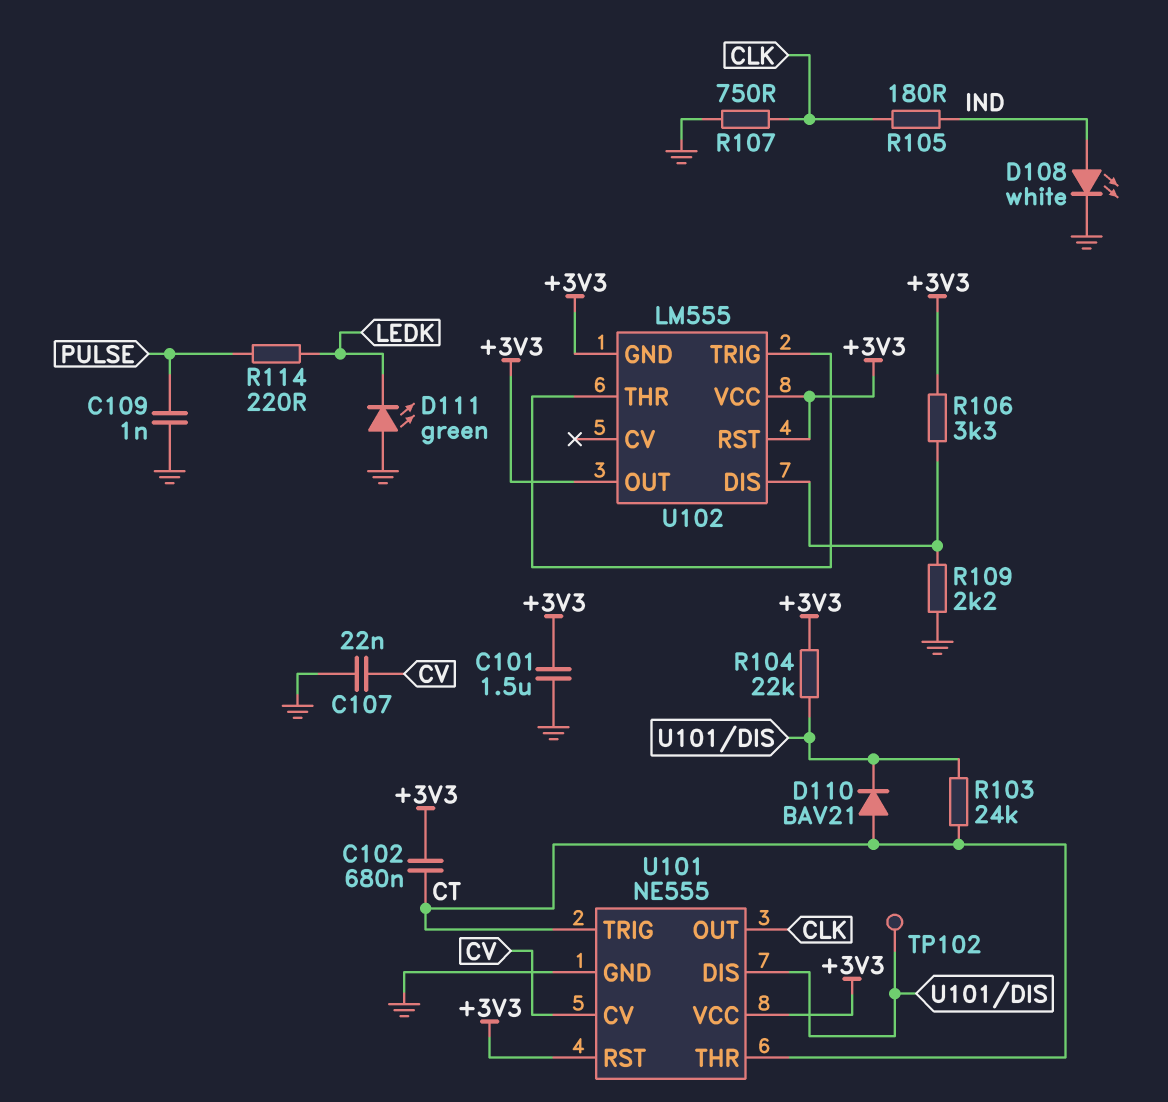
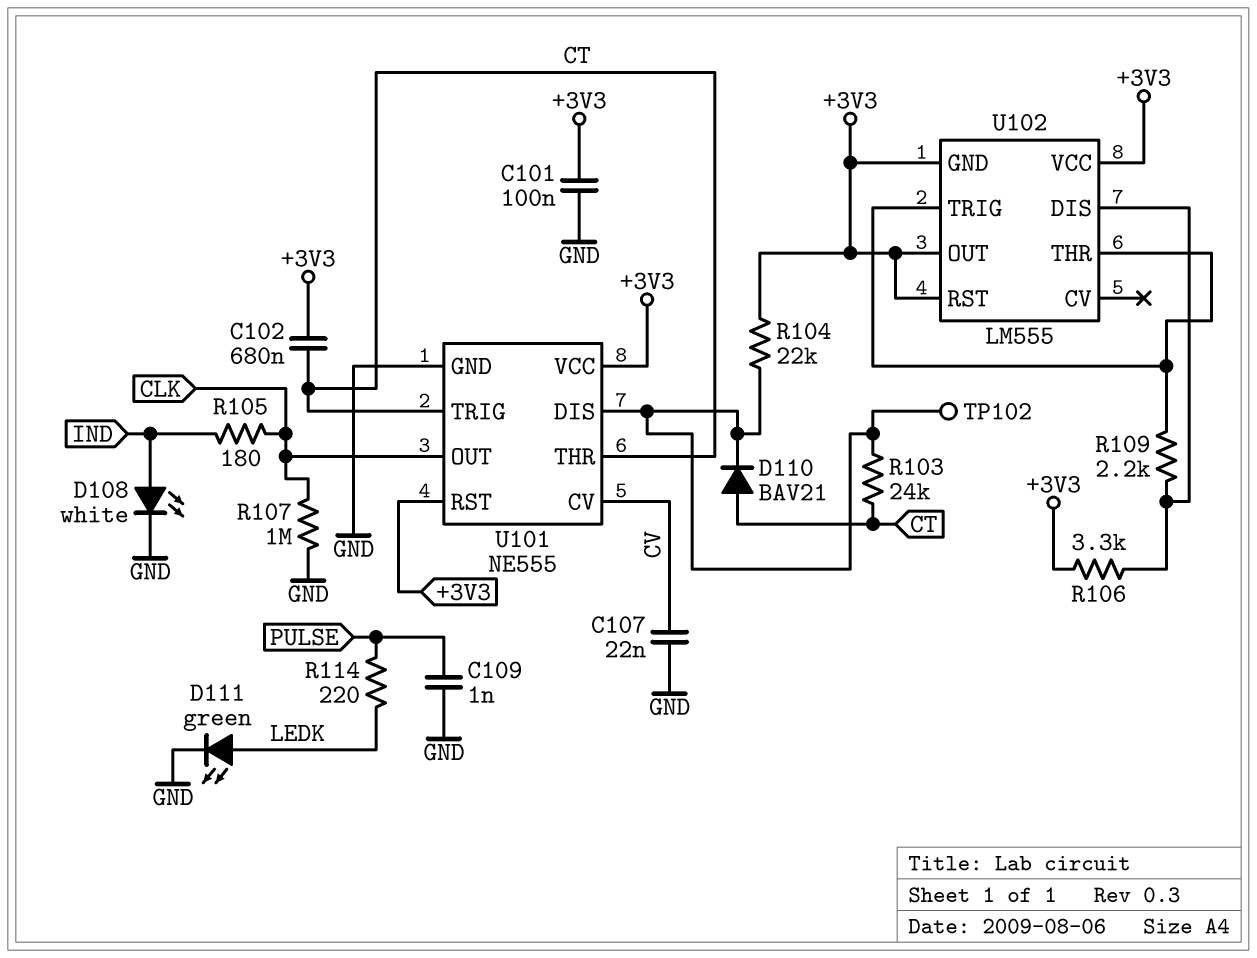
C101: 1.5uF (+3V3, GND) -> 100nF (+3V3, GND)
D111: LED green (A GND, K LEDK) -> LED green (A LEDK, K GND)
R107: 750 (CLK, GND) -> 1M (CLK, GND)
R109: 2.2k (GND, U102/DIS) -> 2.2k (U102/DIS, U102/THR)

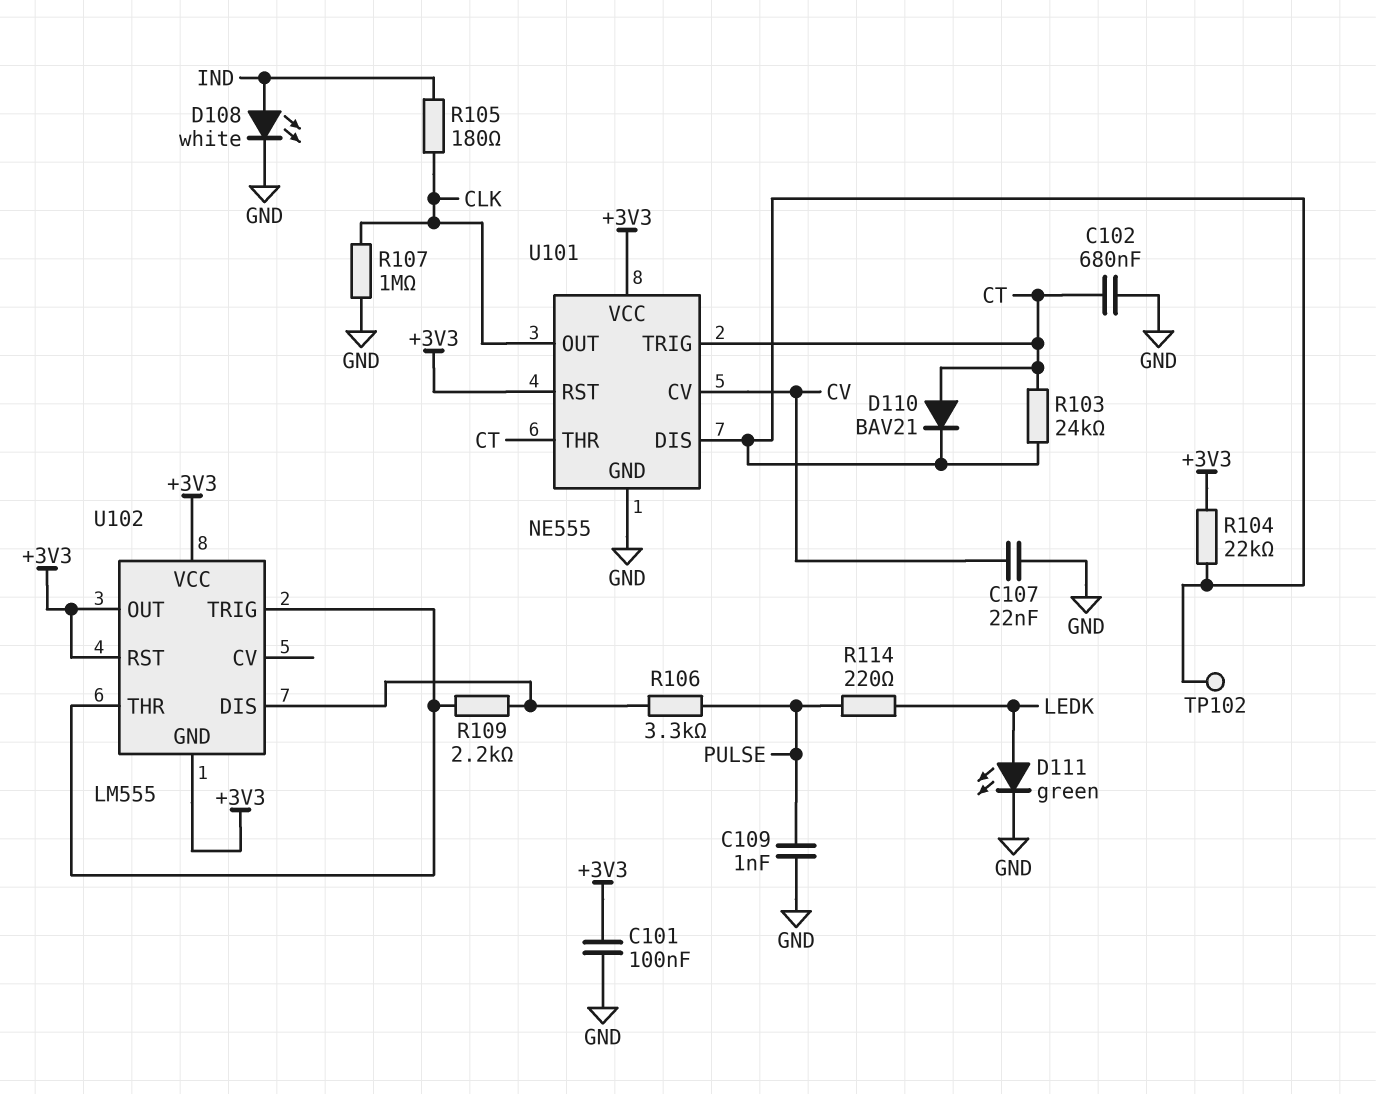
C102: 680nF (+3V3, CT) -> 680nF (CT, GND)
R106: 3.3k (+3V3, U102/DIS) -> 3.3k (PULSE, U102/DIS)

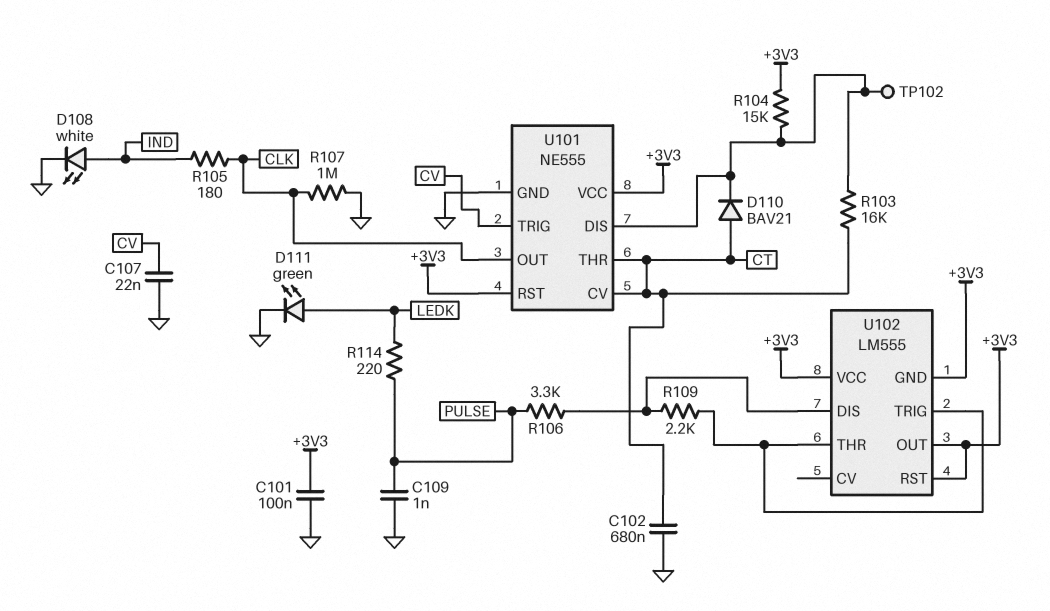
R103: 24k (CT, U101/DIS) -> 16k (CT, U101/DIS)
R104: 22k (+3V3, U101/DIS) -> 15k (+3V3, U101/DIS)
U101 pin CV: CV -> CT
U101 pin TRIG: CT -> CV

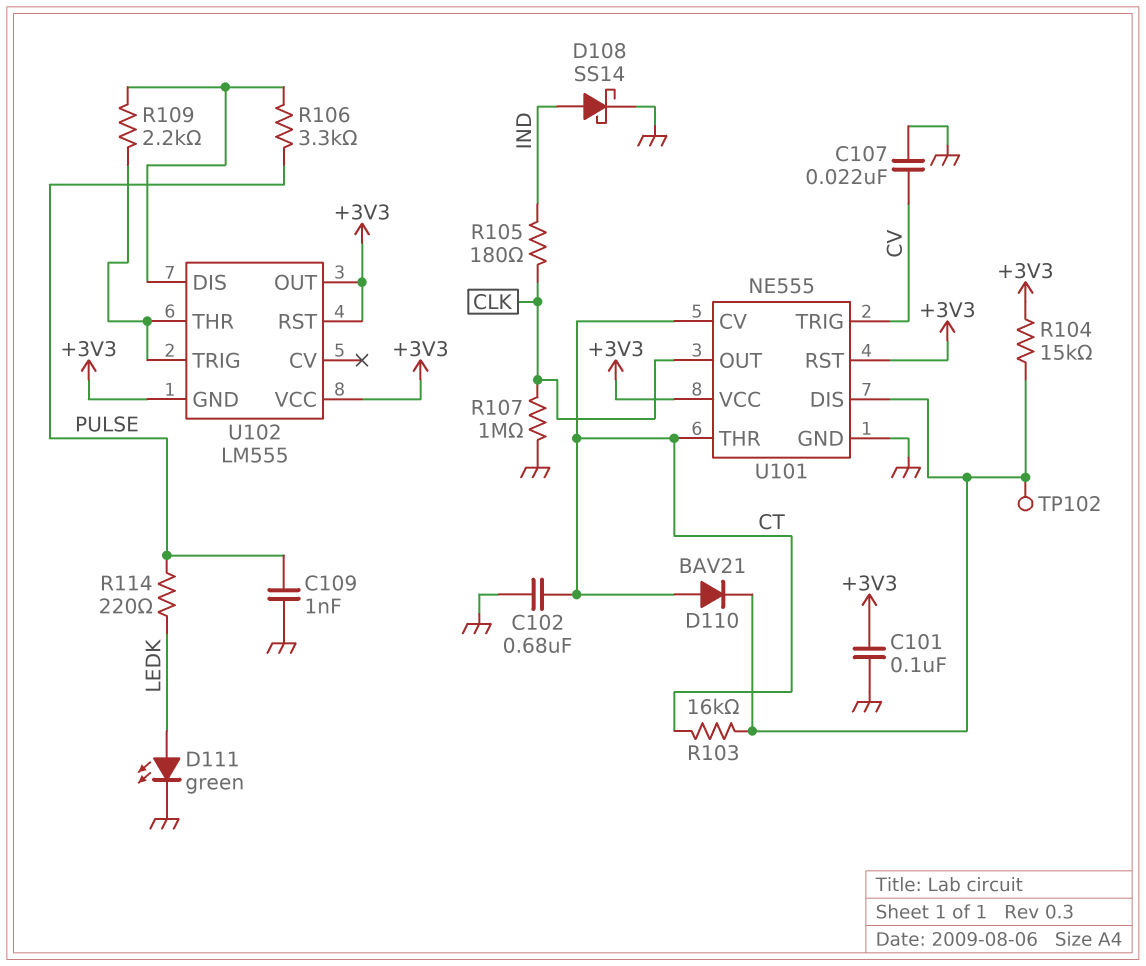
D108: LED white (A IND, K GND) -> schottky SS14 (A IND, K GND)

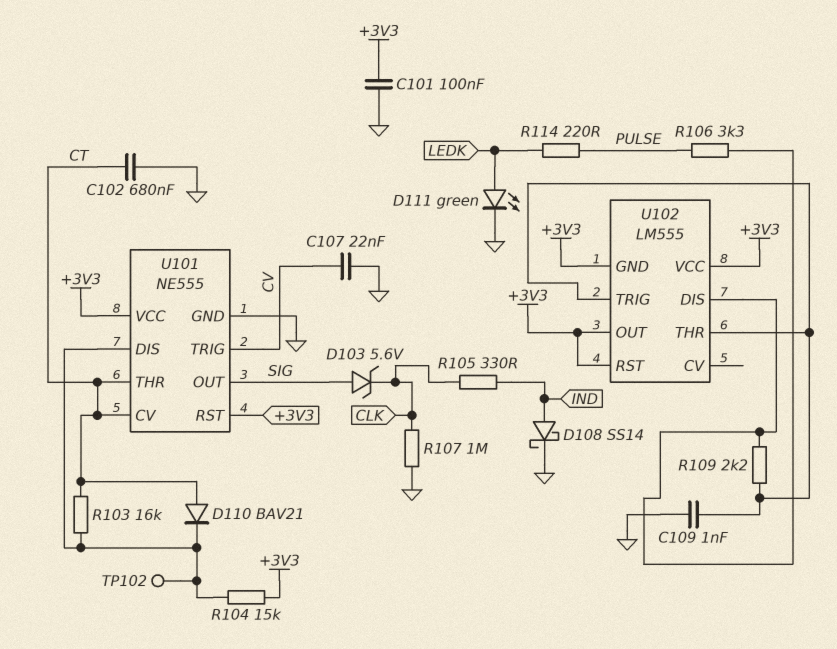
C109: 1nF (GND, PULSE) -> 1nF (GND, U102/THR)
D103: none -> zener 5.6V (A SIG, K CLK)
R105: 180 (CLK, IND) -> 330 (CLK, IND)
U101 pin OUT: CLK -> SIG

